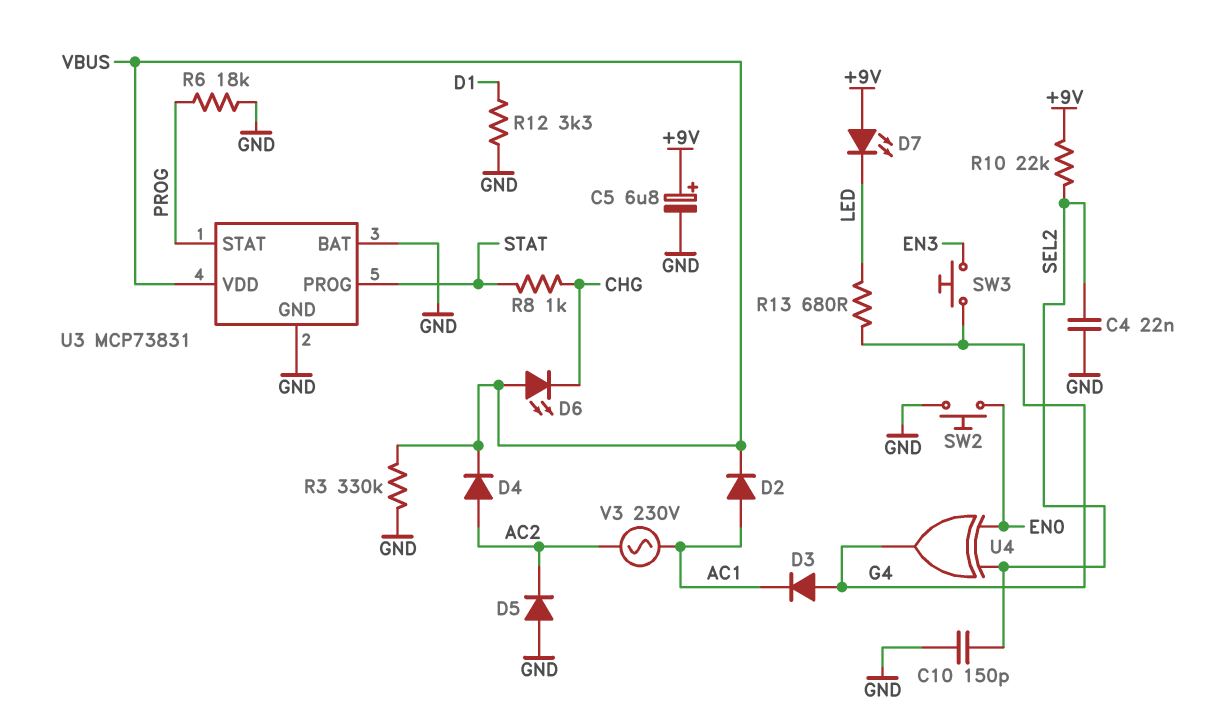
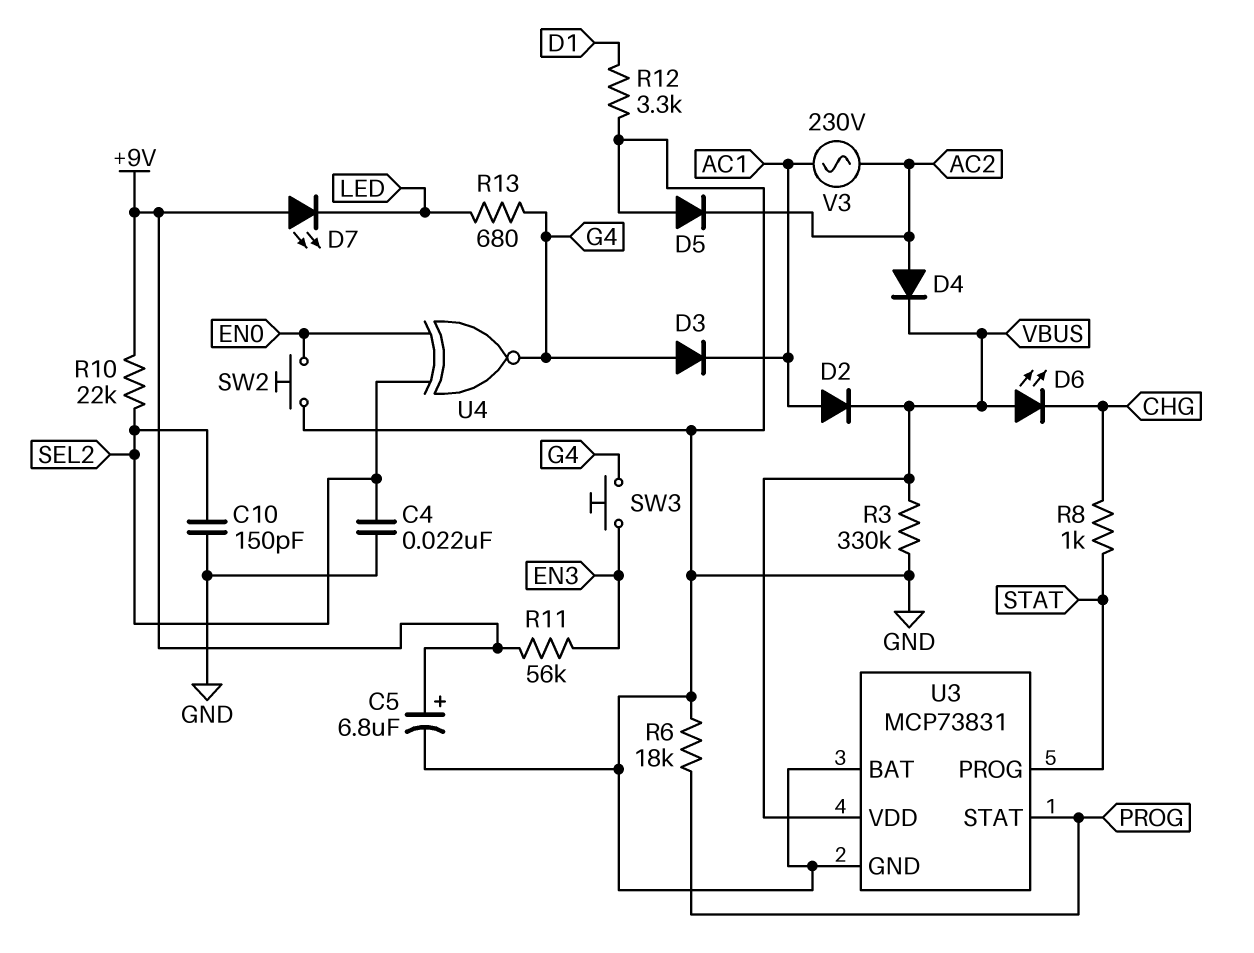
R11: none -> 56k (+9V, EN3)
U4: XOR (in EN0, in SEL2, out G4) -> XNOR (in EN0, in SEL2, out G4)

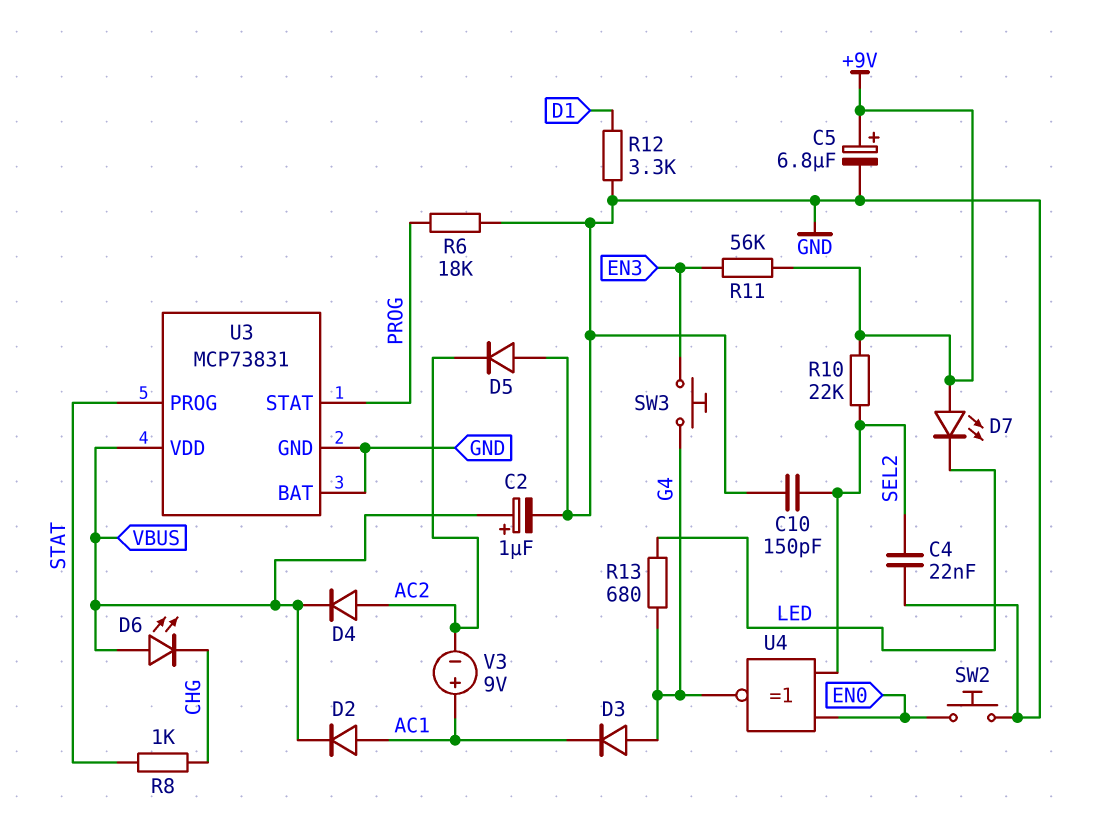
C2: none -> 1uF (plus VBUS, minus GND)
R3: 330k (GND, VBUS) -> none
V3: AC 230V (AC1, AC2) -> 9V (plus AC1, minus AC2)

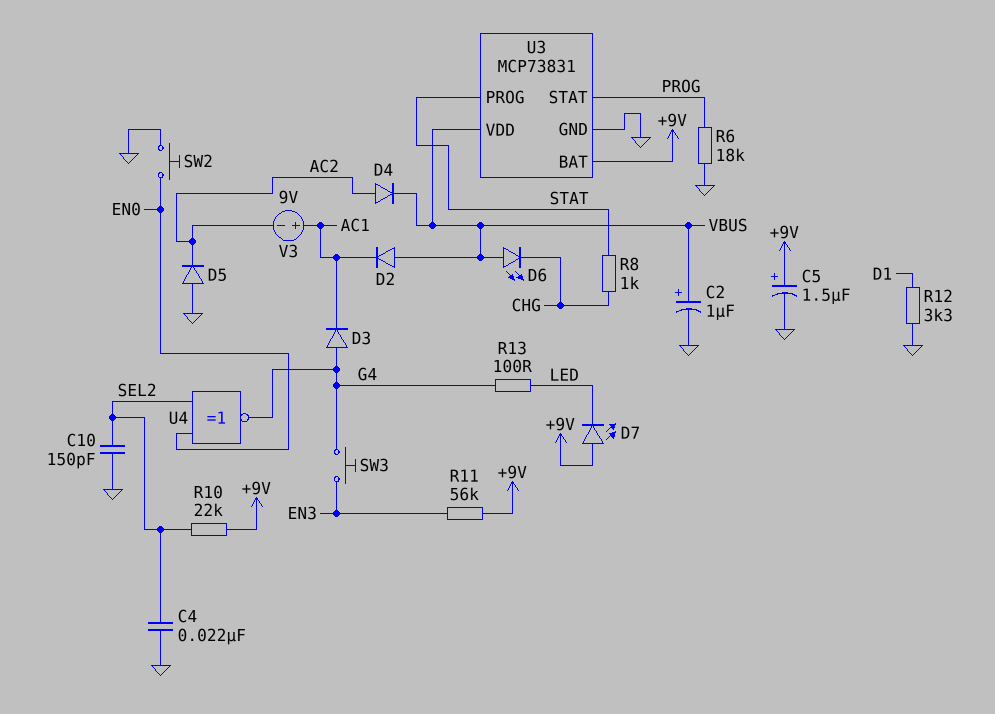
C5: 6.8uF (plus +9V, minus GND) -> 1.5uF (plus +9V, minus GND)
D2: diode (A AC1, K VBUS) -> diode (A VBUS, K AC1)
R13: 680 (G4, LED) -> 100 (G4, LED)
U3 pin BAT: GND -> +9V

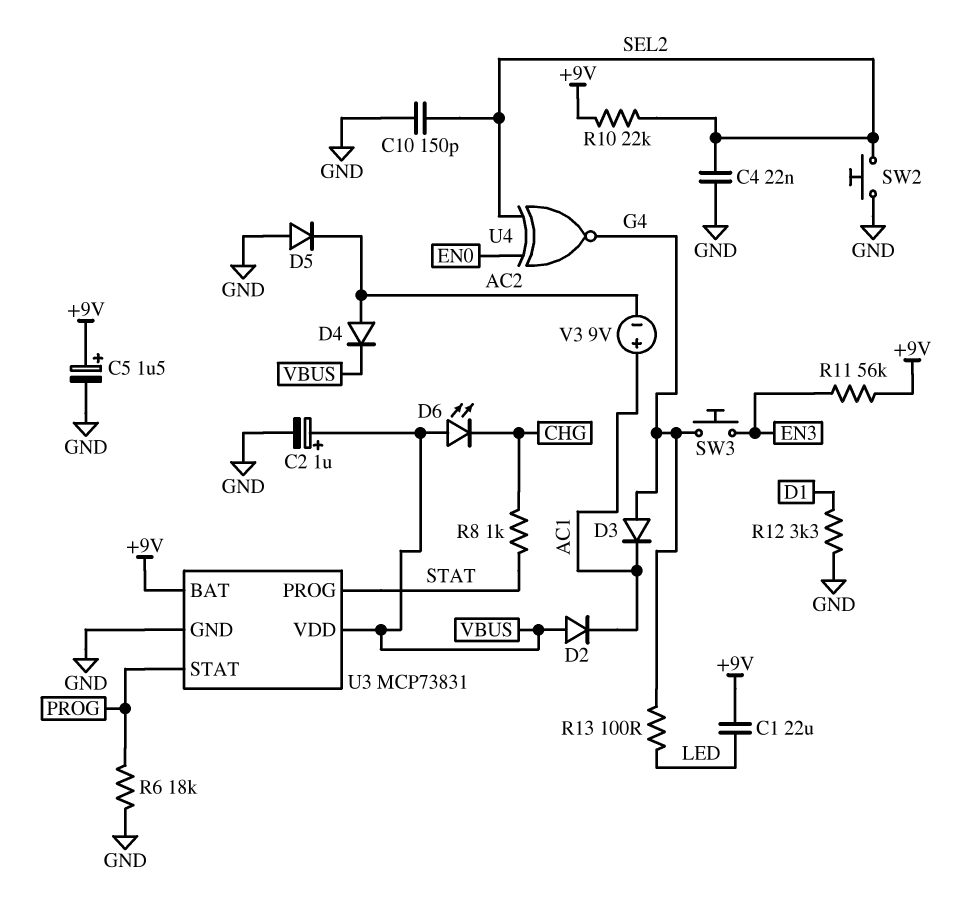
C1: none -> 22uF (+9V, LED)
D7: LED (A +9V, K LED) -> none
SW2: button (EN0, GND) -> button (GND, SEL2)

